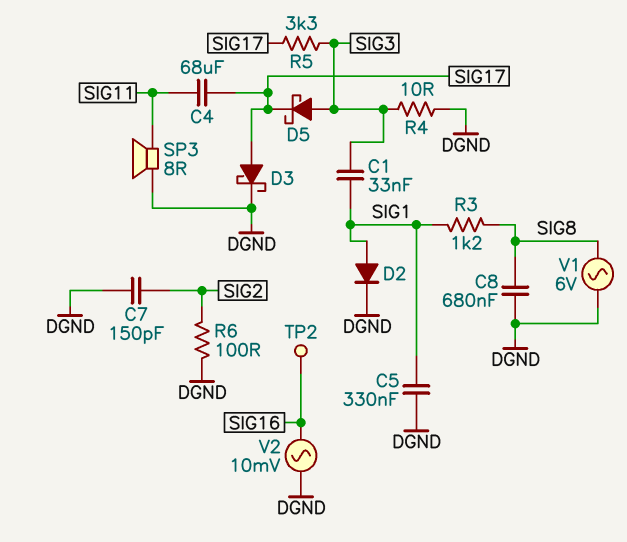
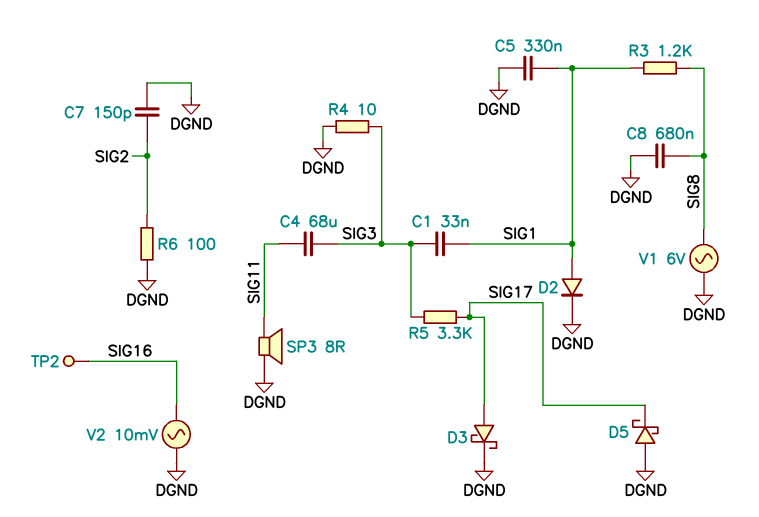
C4: 68uF (SIG11, SIG17) -> 68uF (SIG3, SIG11)
D5: schottky (A SIG3, K SIG17) -> schottky (A DGND, K SIG17)

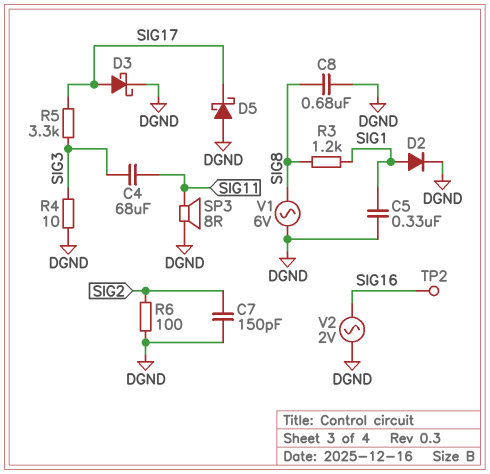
C1: 33nF (SIG1, SIG3) -> none
V2: AC 10mV (DGND, SIG16) -> AC 2V (DGND, SIG16)

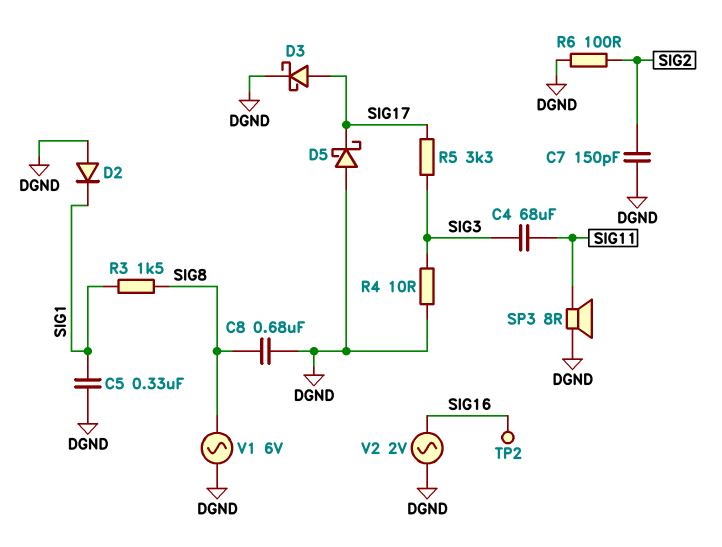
D2: diode (A SIG1, K DGND) -> diode (A DGND, K SIG1)
R3: 1.2k (SIG1, SIG8) -> 1.5k (SIG1, SIG8)

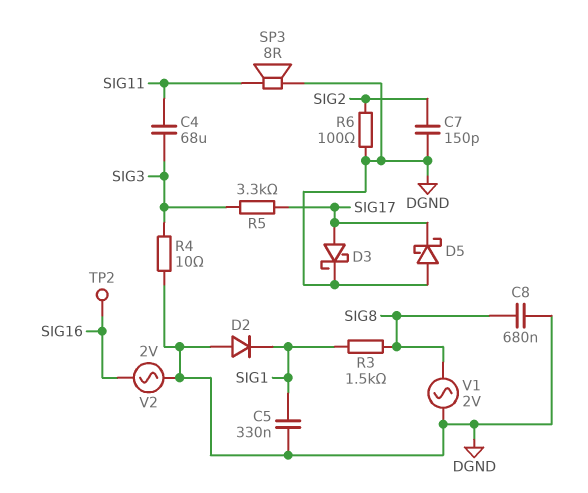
V1: AC 6V (DGND, SIG8) -> AC 2V (DGND, SIG8)

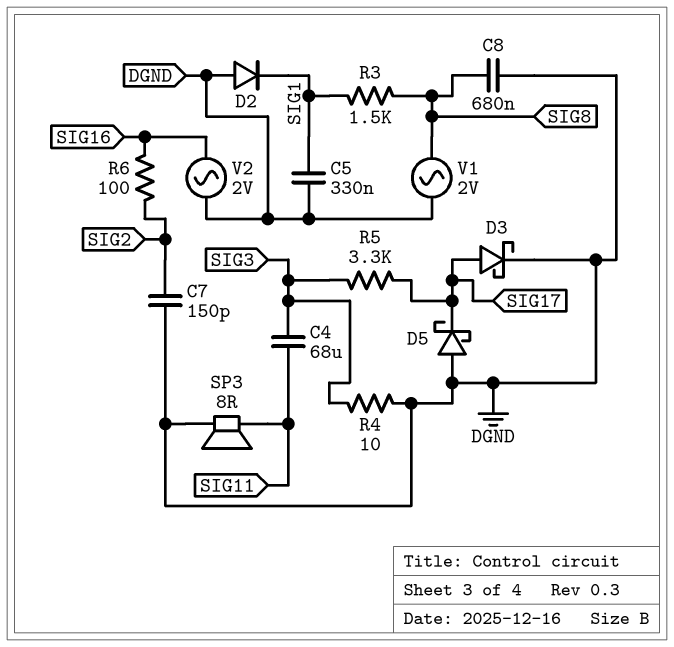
R6: 100 (DGND, SIG2) -> 100 (SIG2, SIG16)
TP2: test point (SIG16) -> none

